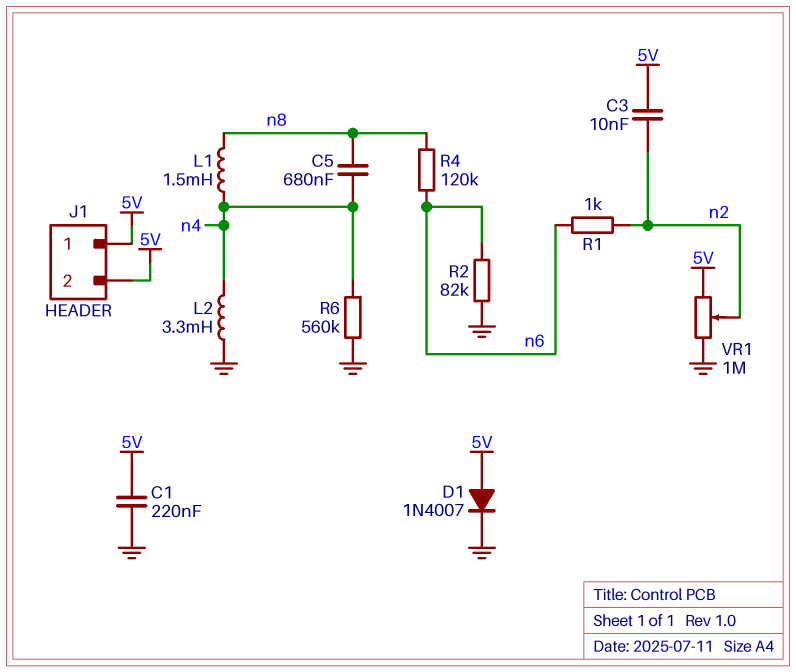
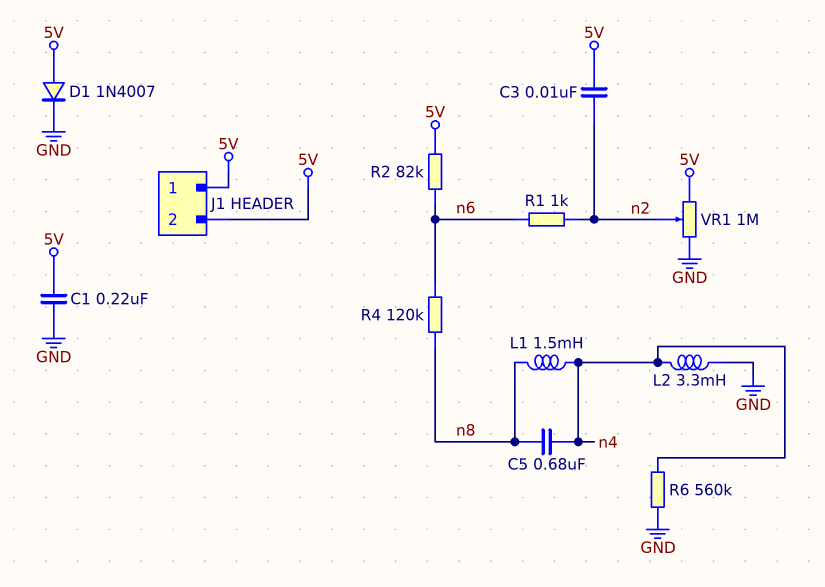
R2: 82k (GND, n6) -> 82k (5V, n6)

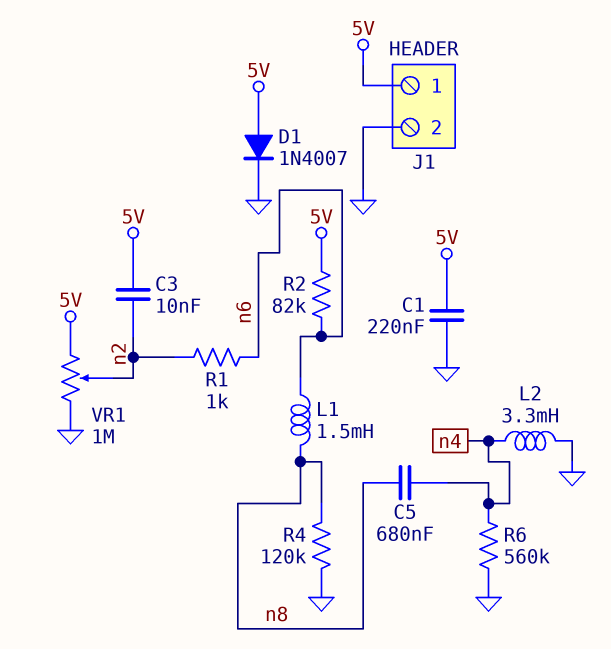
J1 pin 2: 5V -> GND
L1: 1.5mH (n4, n8) -> 1.5mH (n6, n8)
R4: 120k (n6, n8) -> 120k (GND, n8)

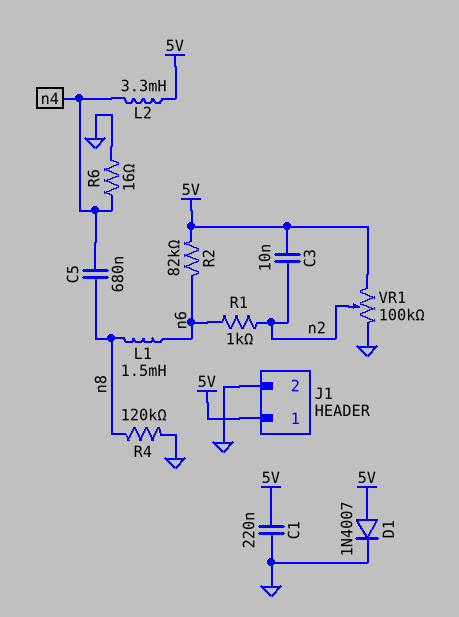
L2: 3.3mH (GND, n4) -> 3.3mH (5V, n4)
R6: 560k (GND, n4) -> 16 (GND, n4)
VR1: 1M (5V, GND, wiper n2) -> 100k (5V, GND, wiper n2)

